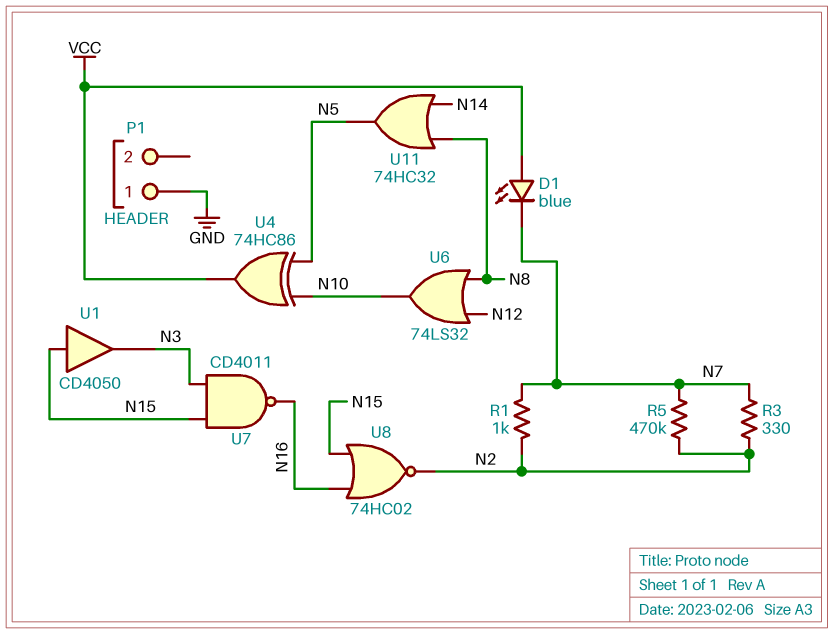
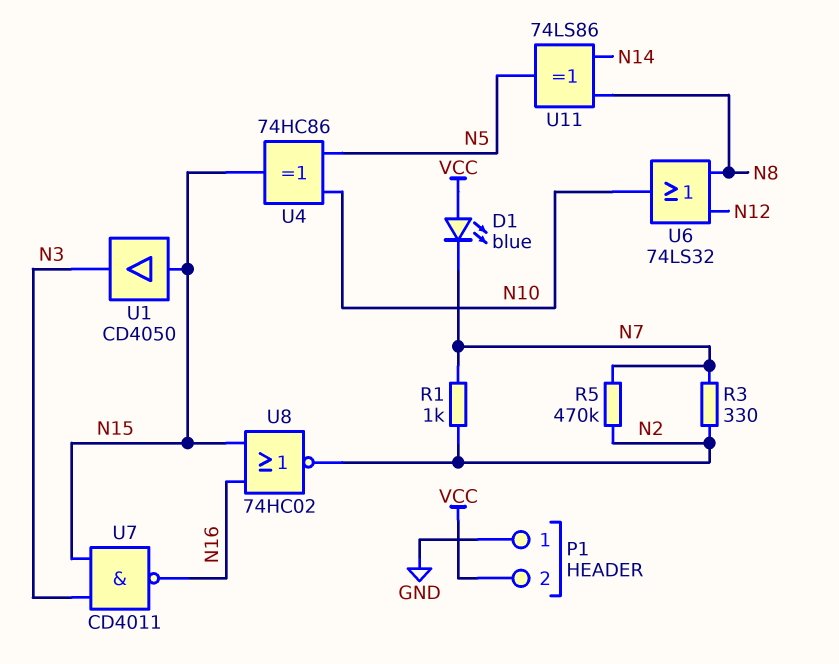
P1 pin 2: none -> VCC
U4: XOR 74HC86 (in N5, in N10, out VCC) -> XOR 74HC86 (in N5, in N10, out N15)
U11: OR 74HC32 (in N8, in N14, out N5) -> XOR 74LS86 (in N8, in N14, out N5)

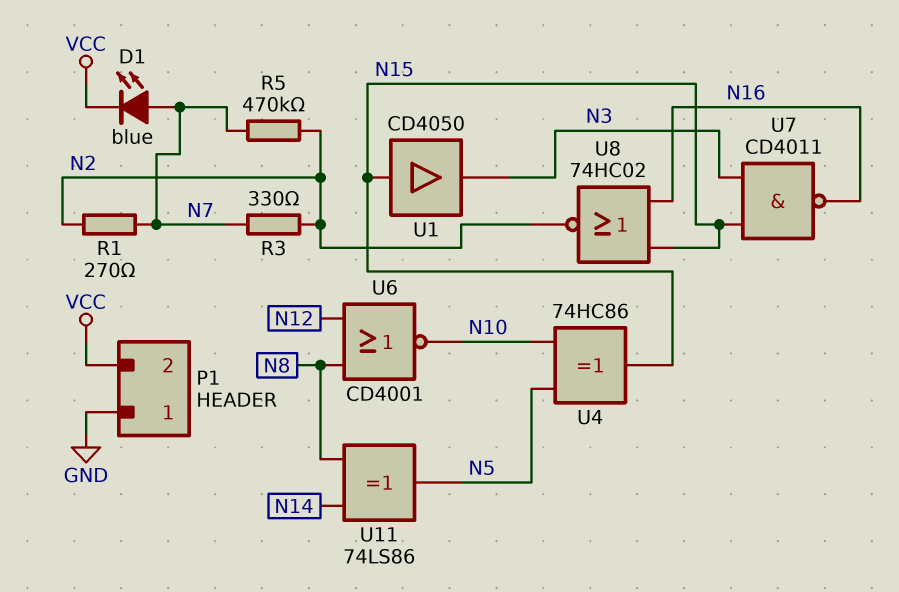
D1: LED blue (A VCC, K N7) -> LED blue (A N7, K VCC)
R1: 1k (N2, N7) -> 270 (N2, N7)
U6: OR 74LS32 (in N8, in N12, out N10) -> NOR CD4001 (in N8, in N12, out N10)

